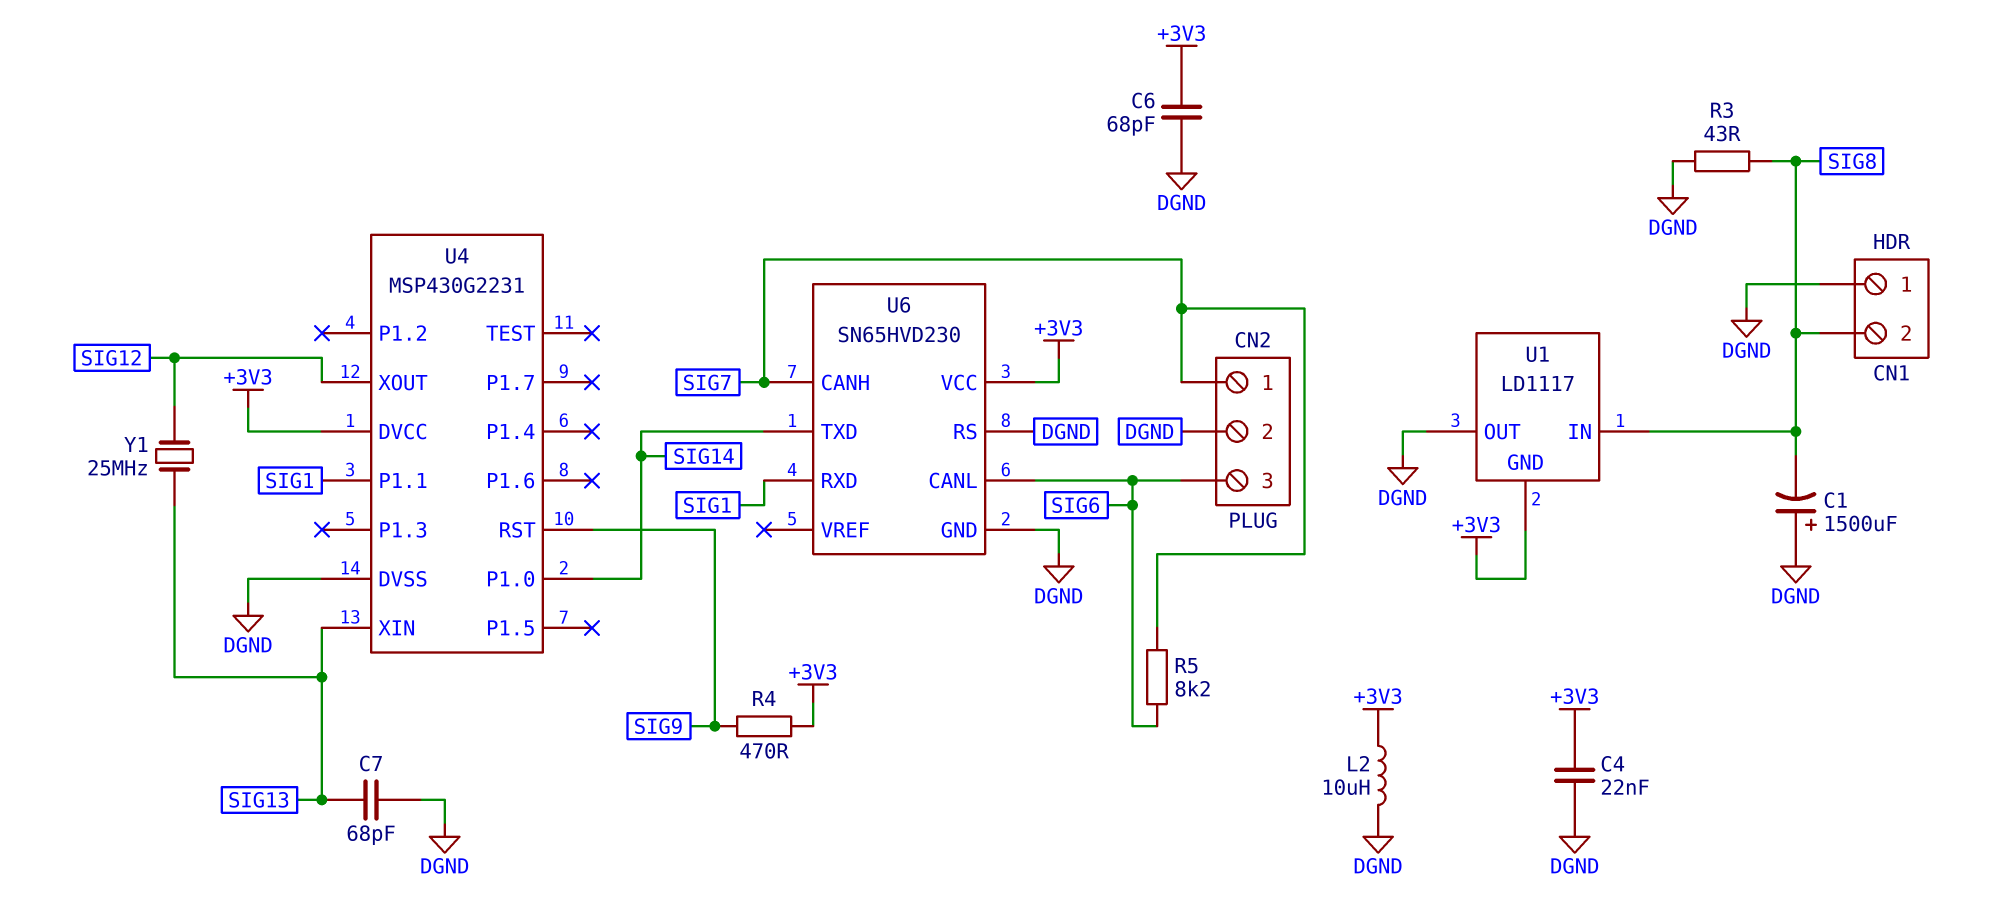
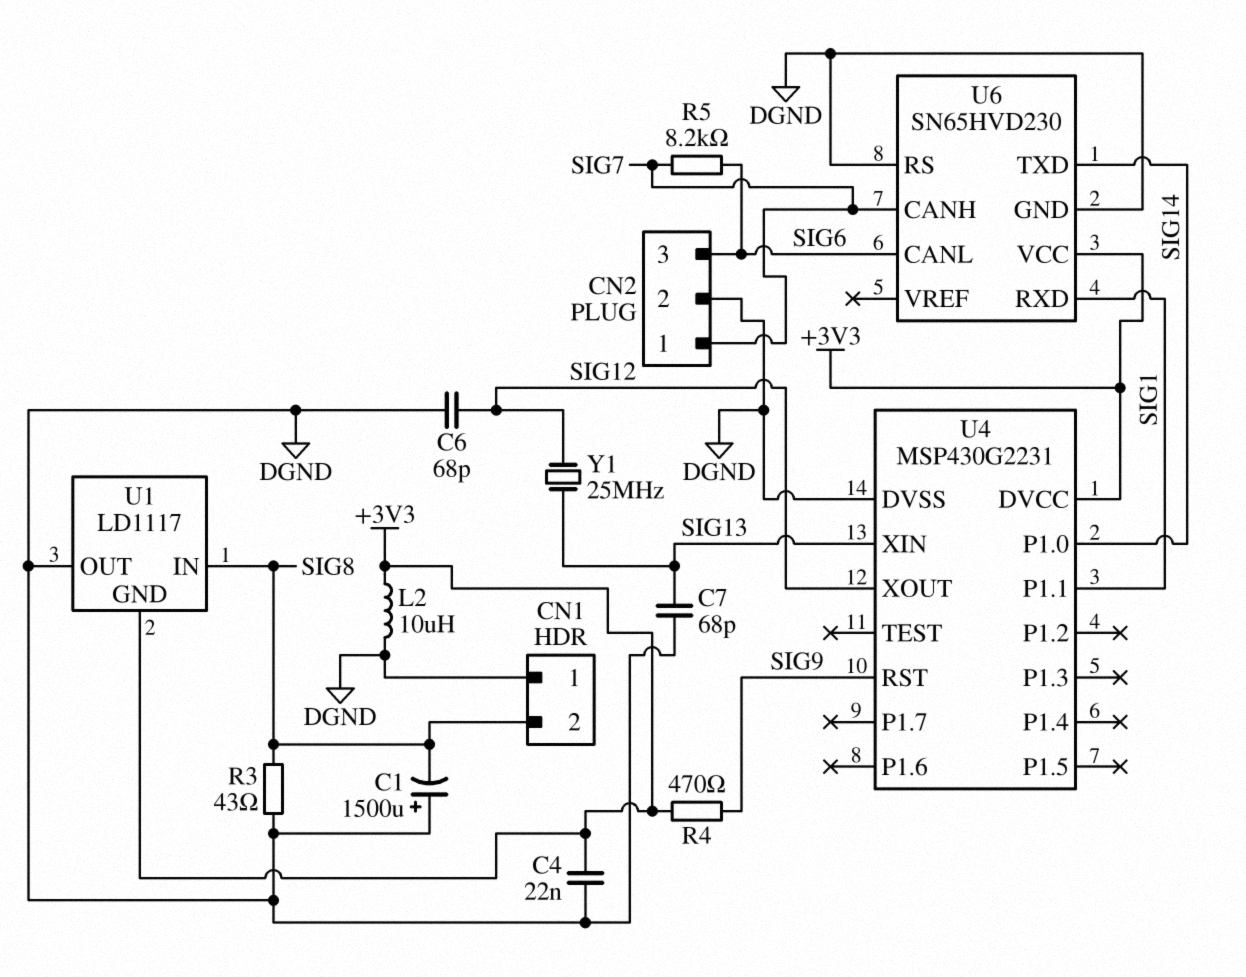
C6: 68pF (+3V3, DGND) -> 68pF (DGND, SIG12)

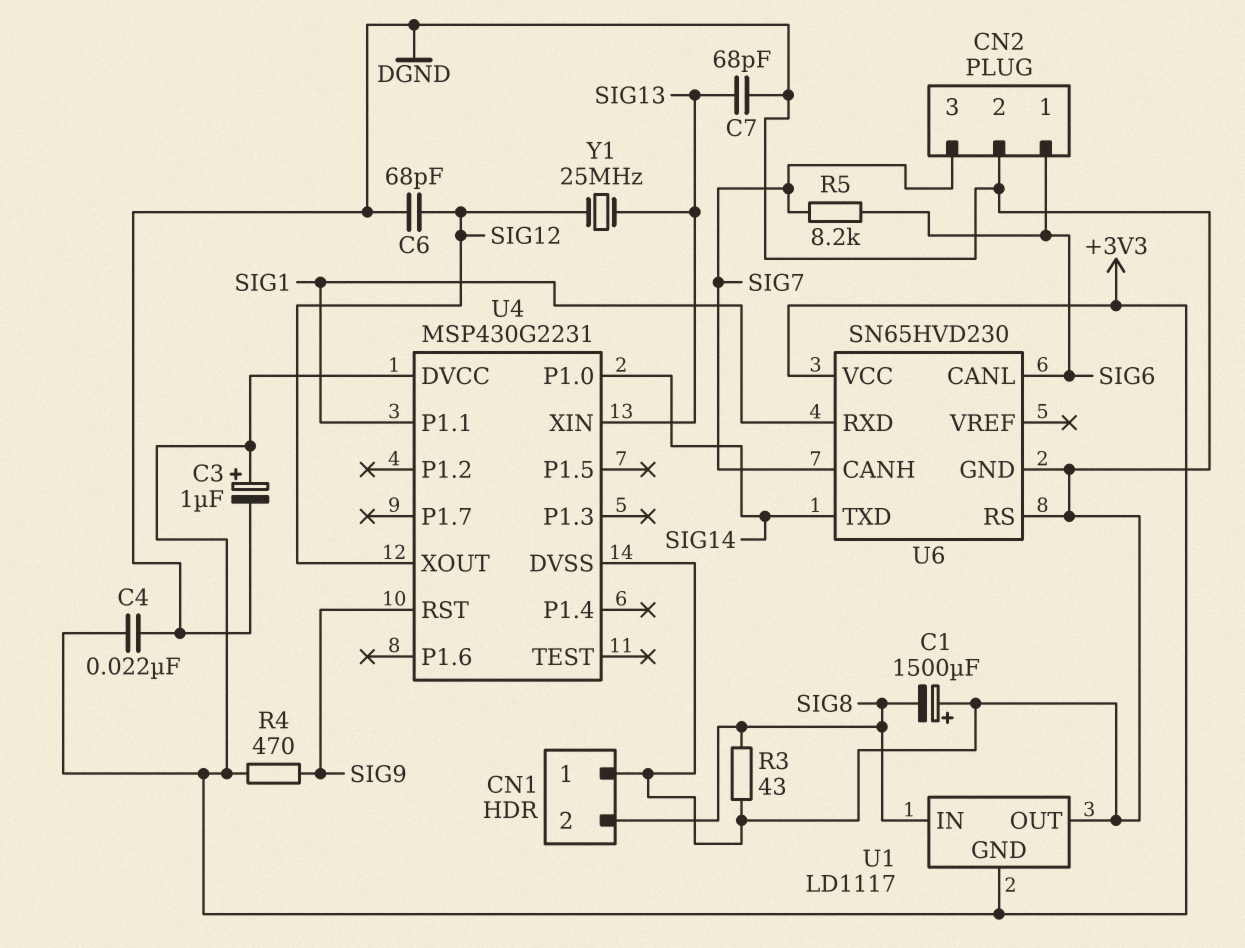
C3: none -> 1uF (plus +3V3, minus DGND)
CN2 pin 1: SIG7 -> SIG6
CN2 pin 3: SIG6 -> SIG7
L2: 10uH (+3V3, DGND) -> none

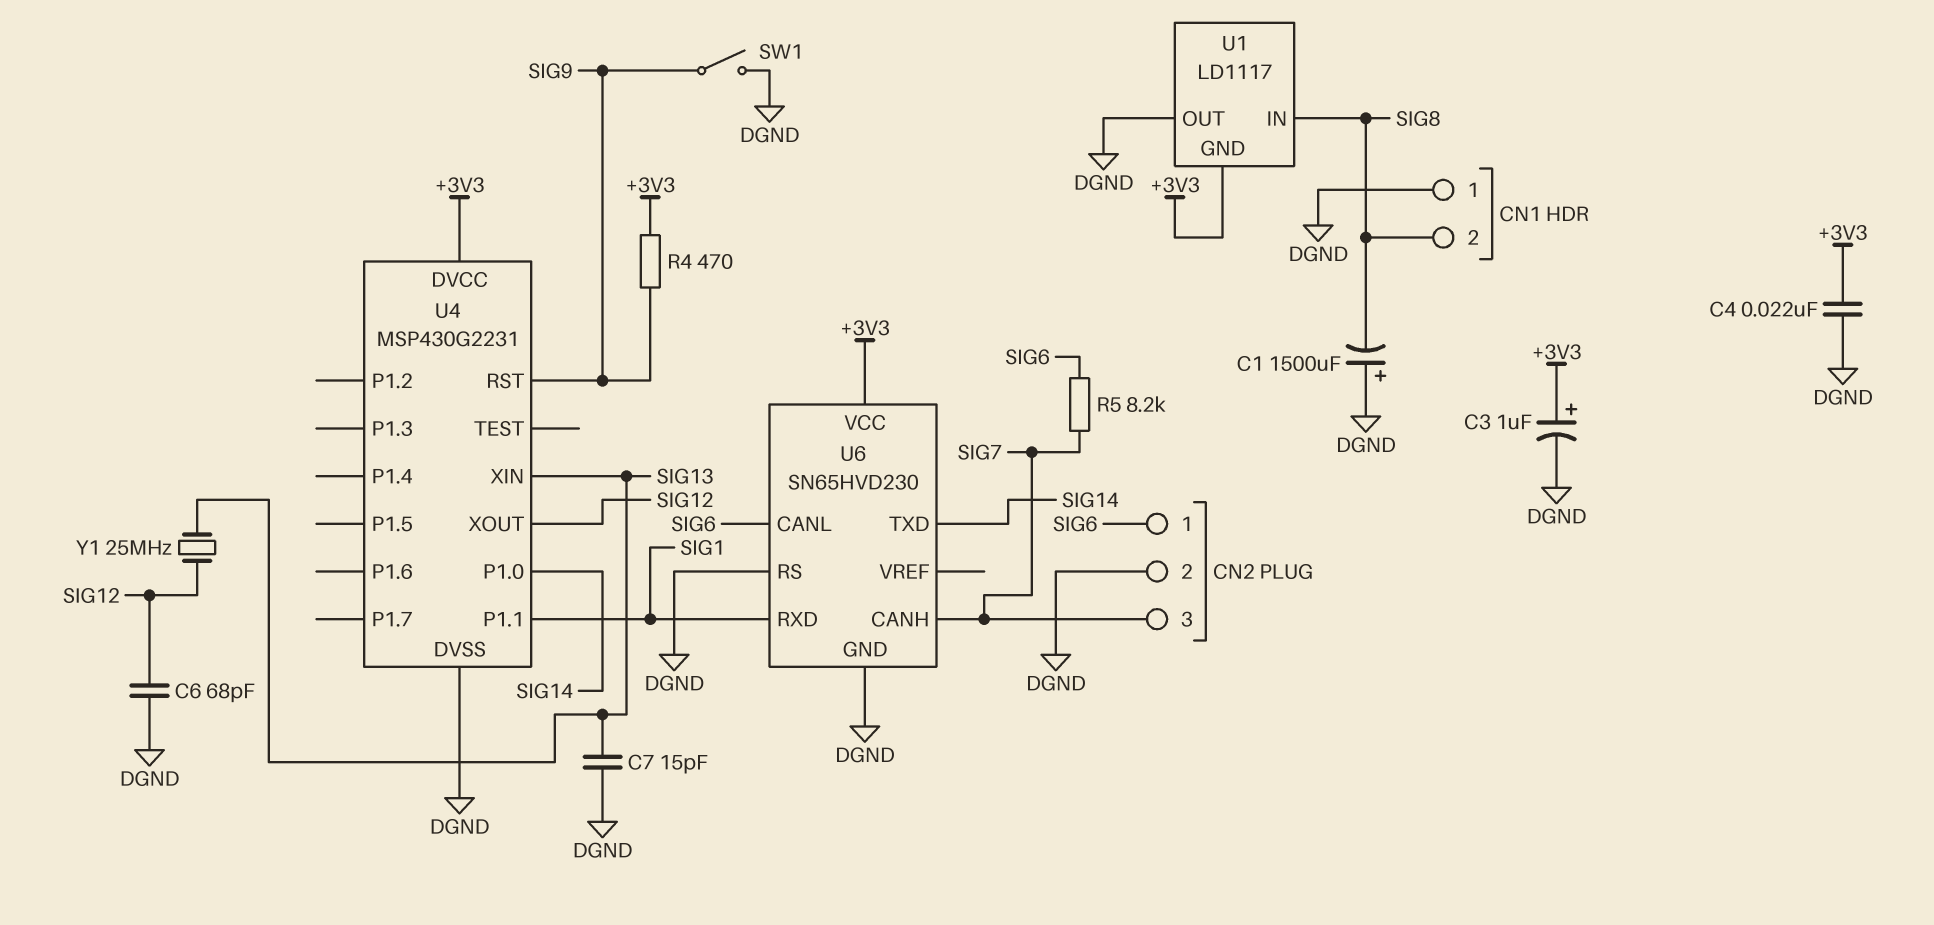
C7: 68pF (DGND, SIG13) -> 15pF (DGND, SIG13)
R3: 43 (DGND, SIG8) -> none
SW1: none -> switch (DGND, SIG9)

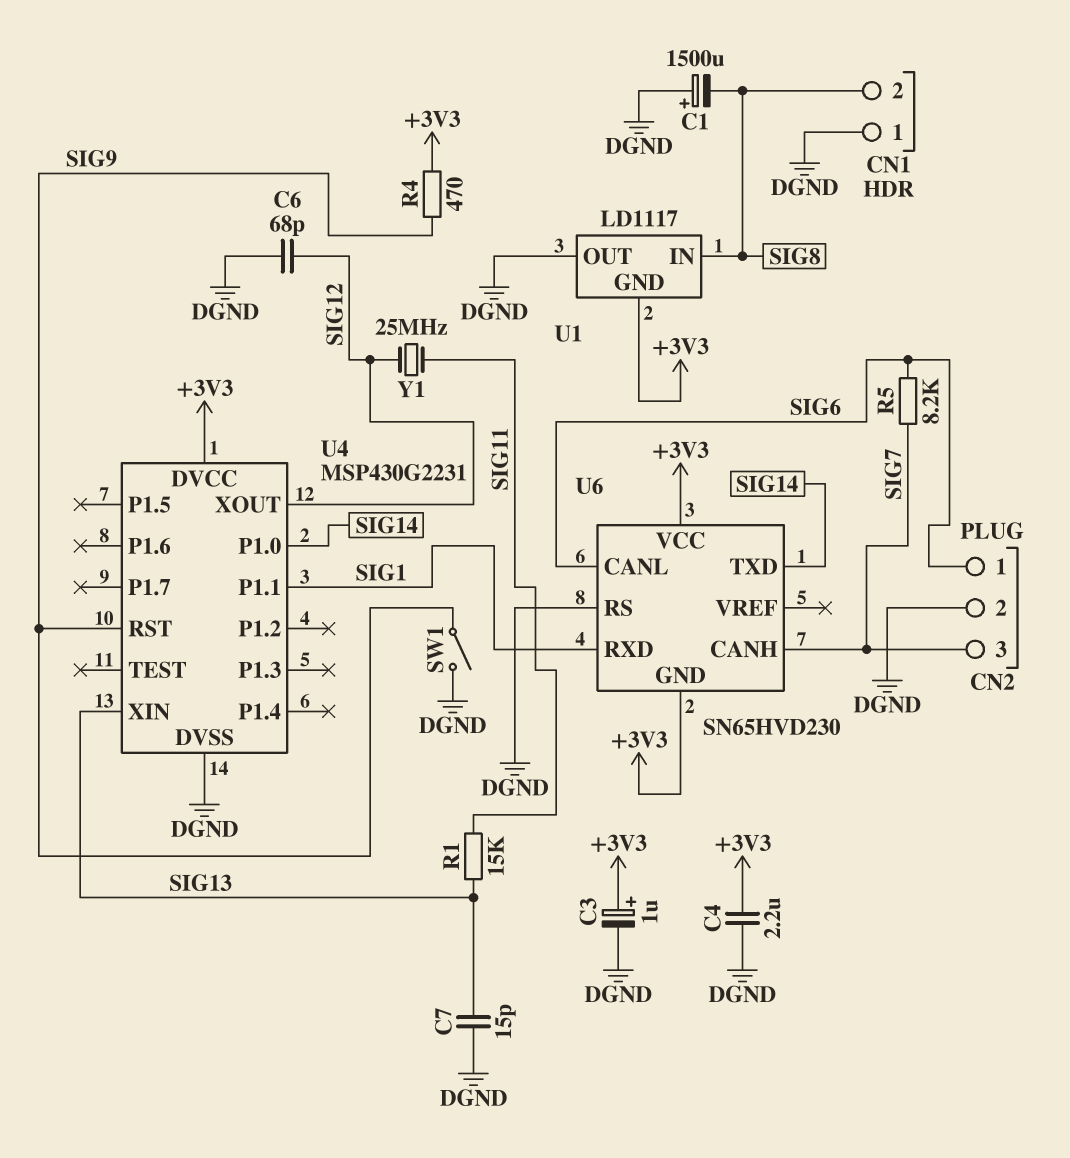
C4: 22nF (+3V3, DGND) -> 2.2uF (+3V3, DGND)
R1: none -> 15k (SIG11, SIG13)
U6 pin GND: DGND -> +3V3
Y1: 25MHz (SIG12, SIG13) -> 25MHz (SIG11, SIG12)

